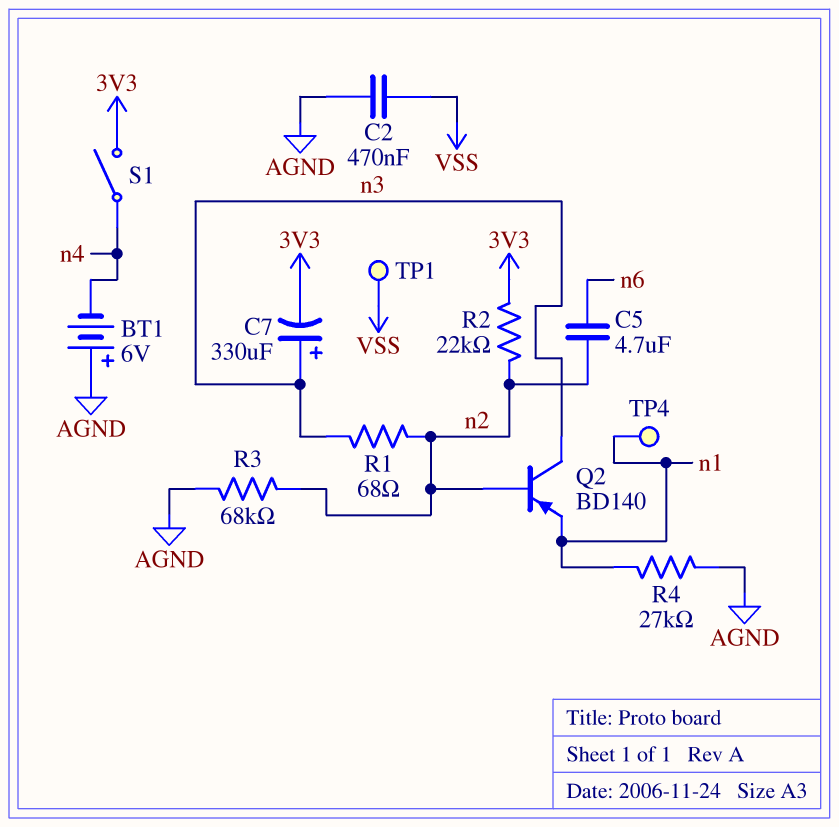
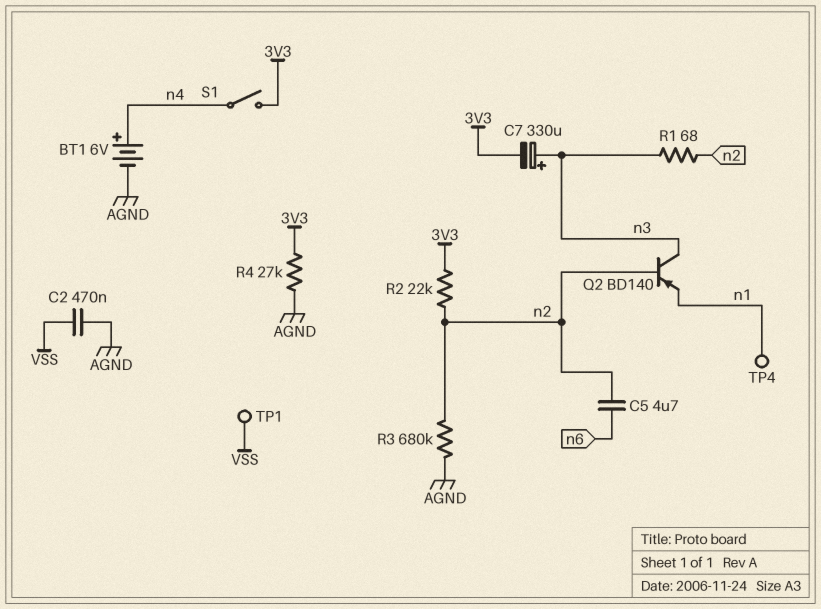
BT1: 6V (plus AGND, minus n4) -> 6V (plus n4, minus AGND)
R3: 68k (AGND, n2) -> 680k (AGND, n2)
R4: 27k (AGND, n1) -> 27k (3V3, AGND)

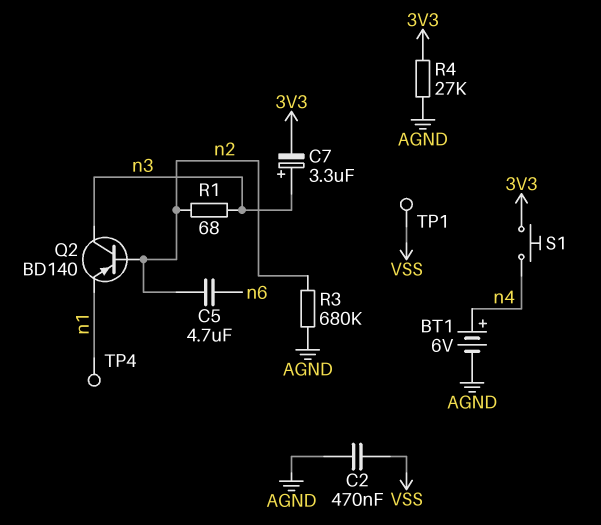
C7: 330uF (plus n3, minus 3V3) -> 3.3uF (plus n3, minus 3V3)
R2: 22k (3V3, n2) -> none
S1: switch (3V3, n4) -> button (3V3, n4)

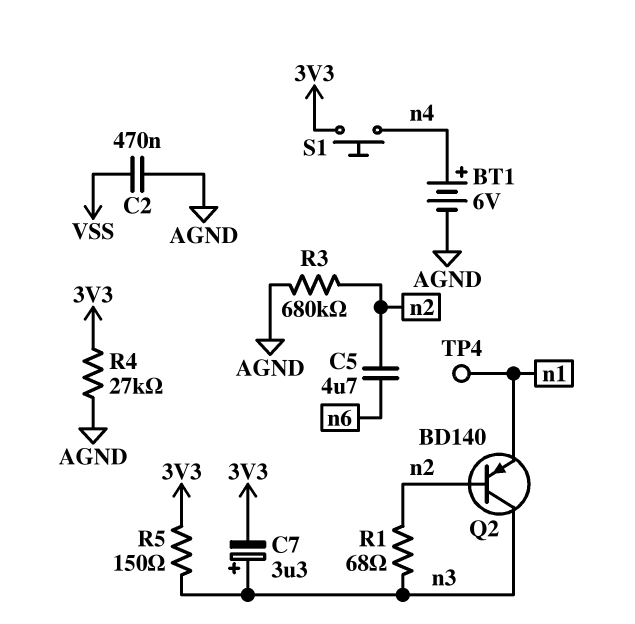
R5: none -> 150 (3V3, n3)
TP1: test point (VSS) -> none

